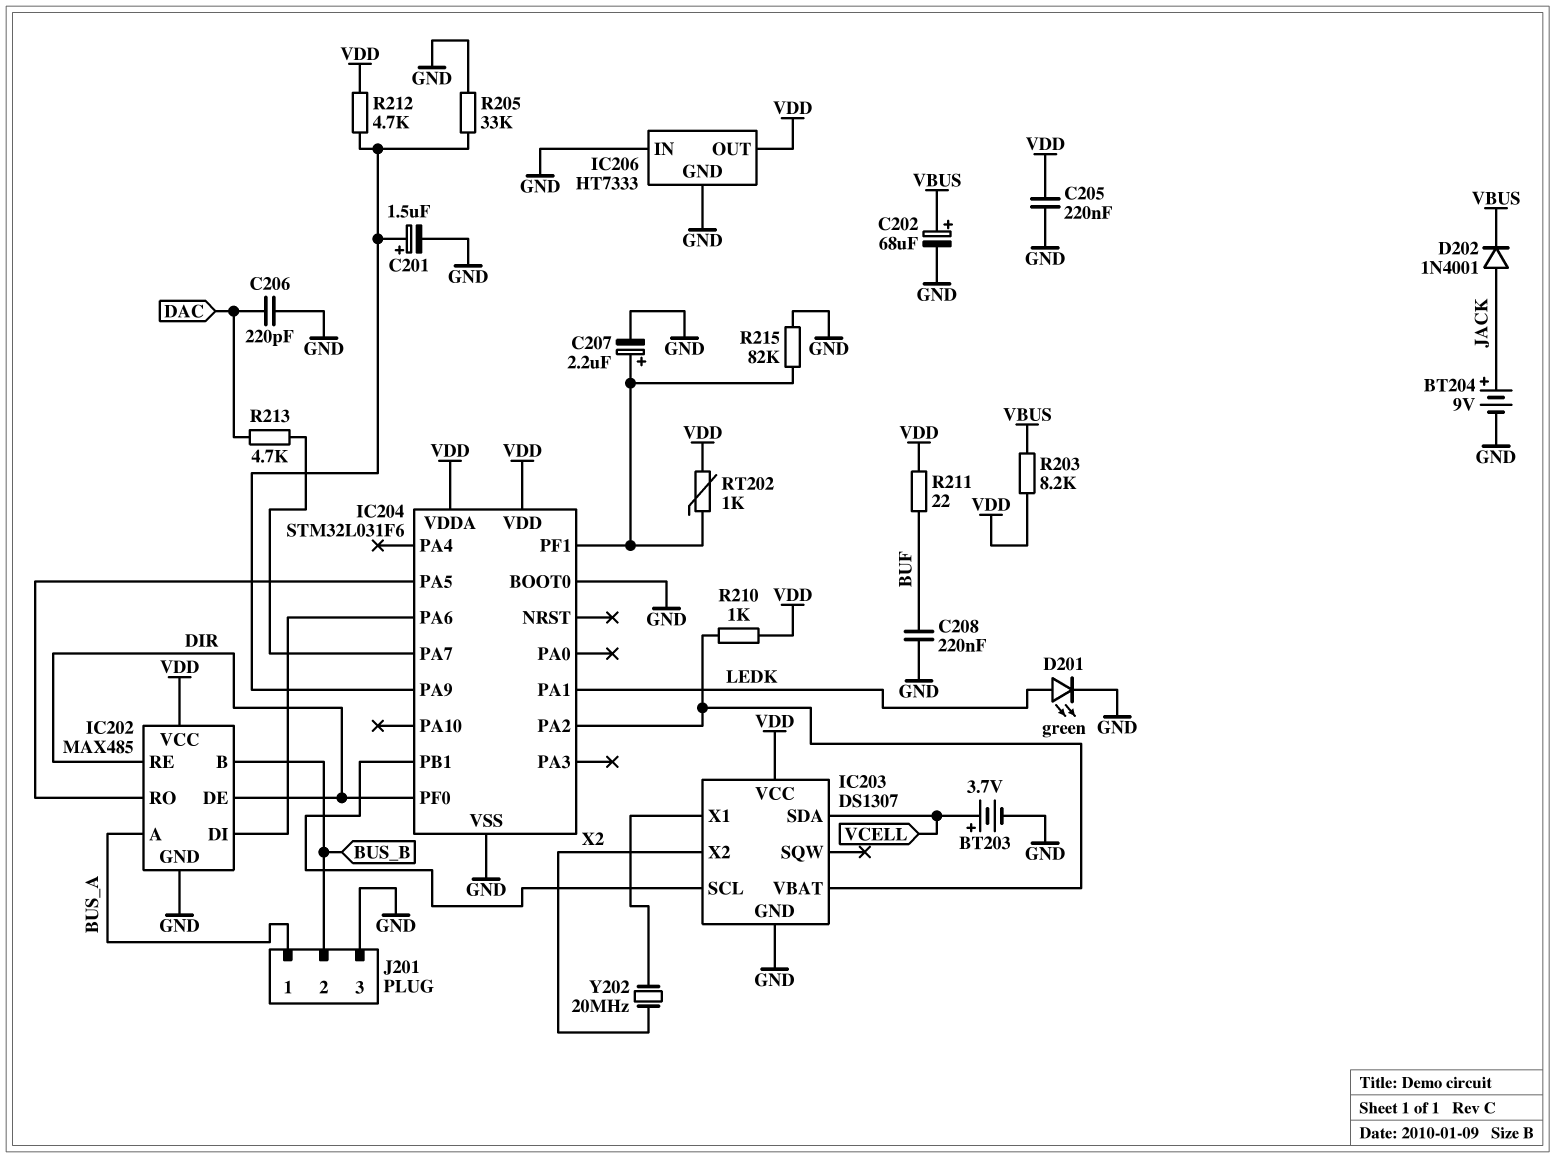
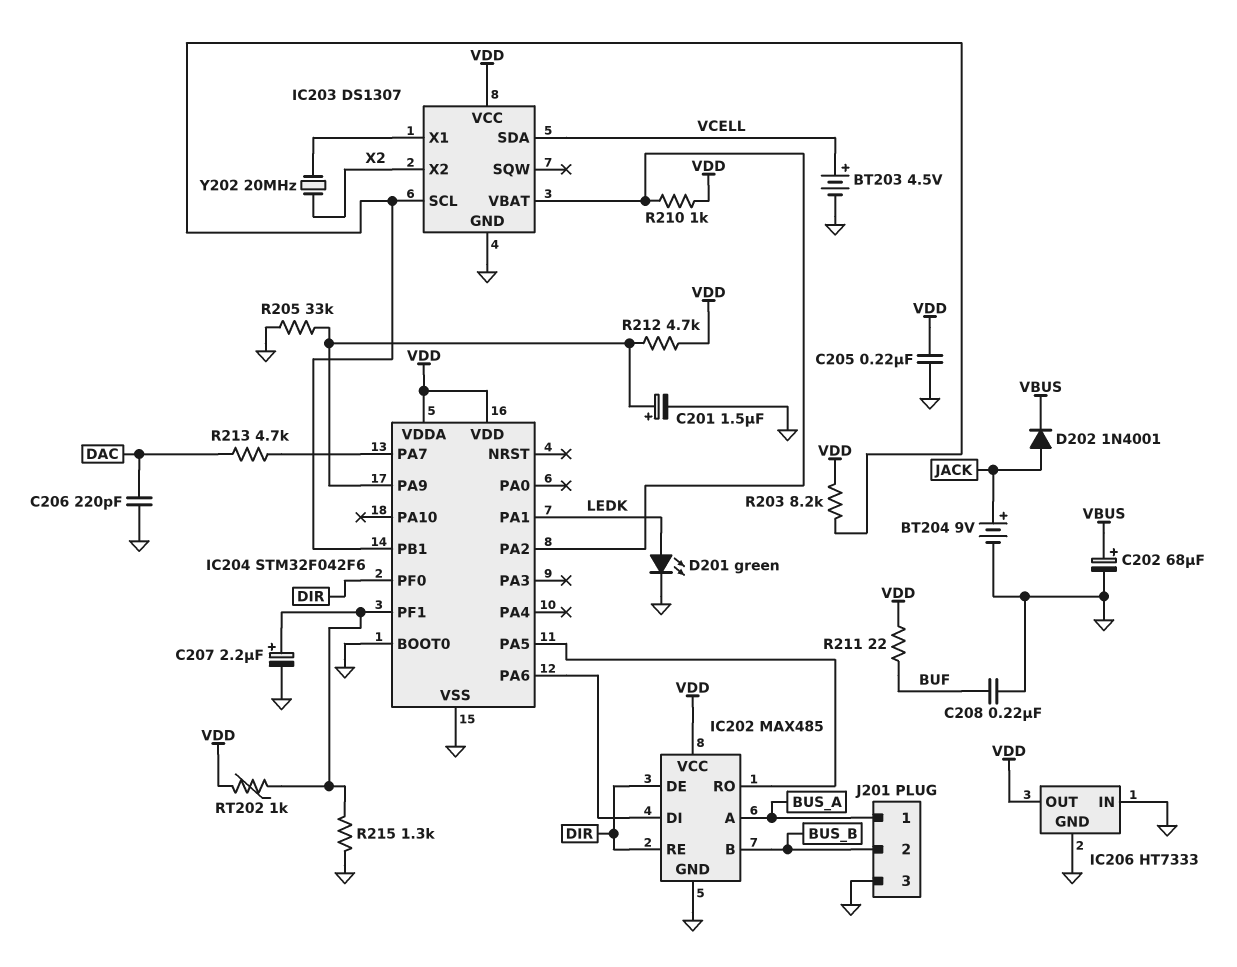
BT203: 3.7V (plus VCELL, minus GND) -> 4.5V (plus VCELL, minus GND)
IC204: STM32L031F6 -> STM32F042F6
R203: 8.2k (VBUS, VDD) -> 8.2k (IC203/SCL, VDD)
R215: 82k (GND, IC204/PF1) -> 1.3k (GND, IC204/PF1)

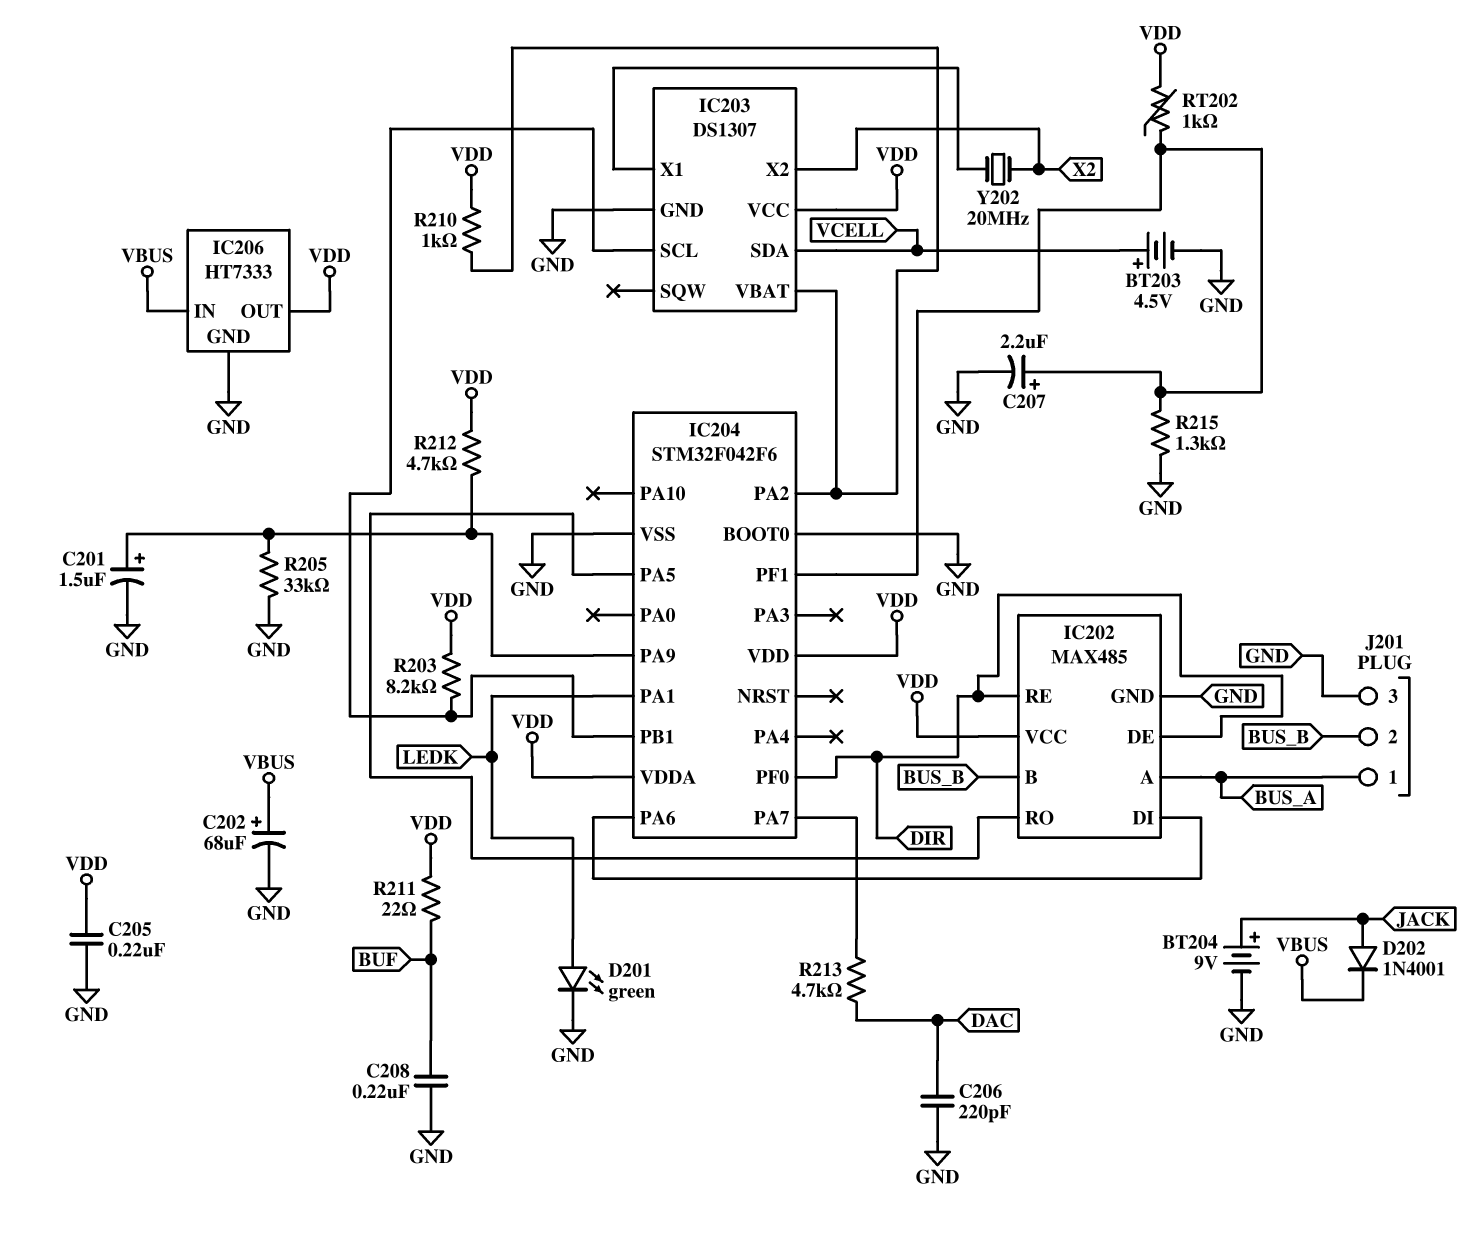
IC206 pin IN: GND -> VBUS

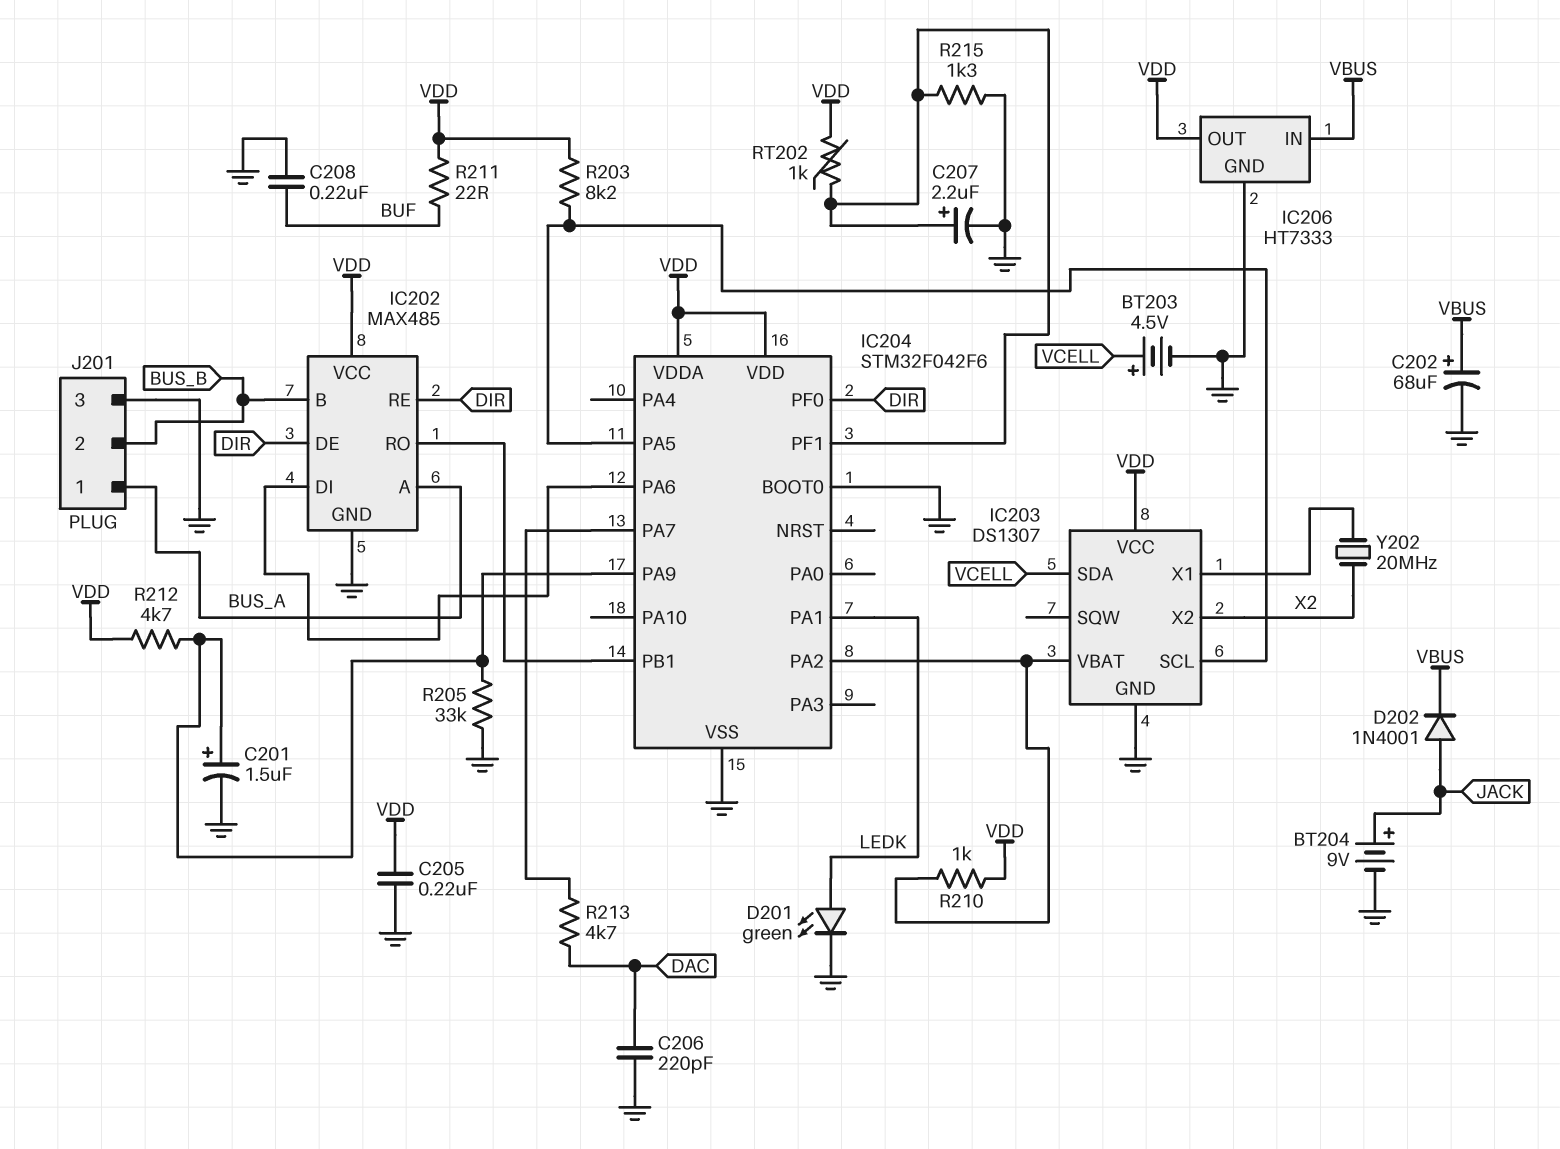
IC204 pin PA5: IC202/RO -> IC203/SCL
IC204 pin PB1: IC203/SCL -> IC202/RO

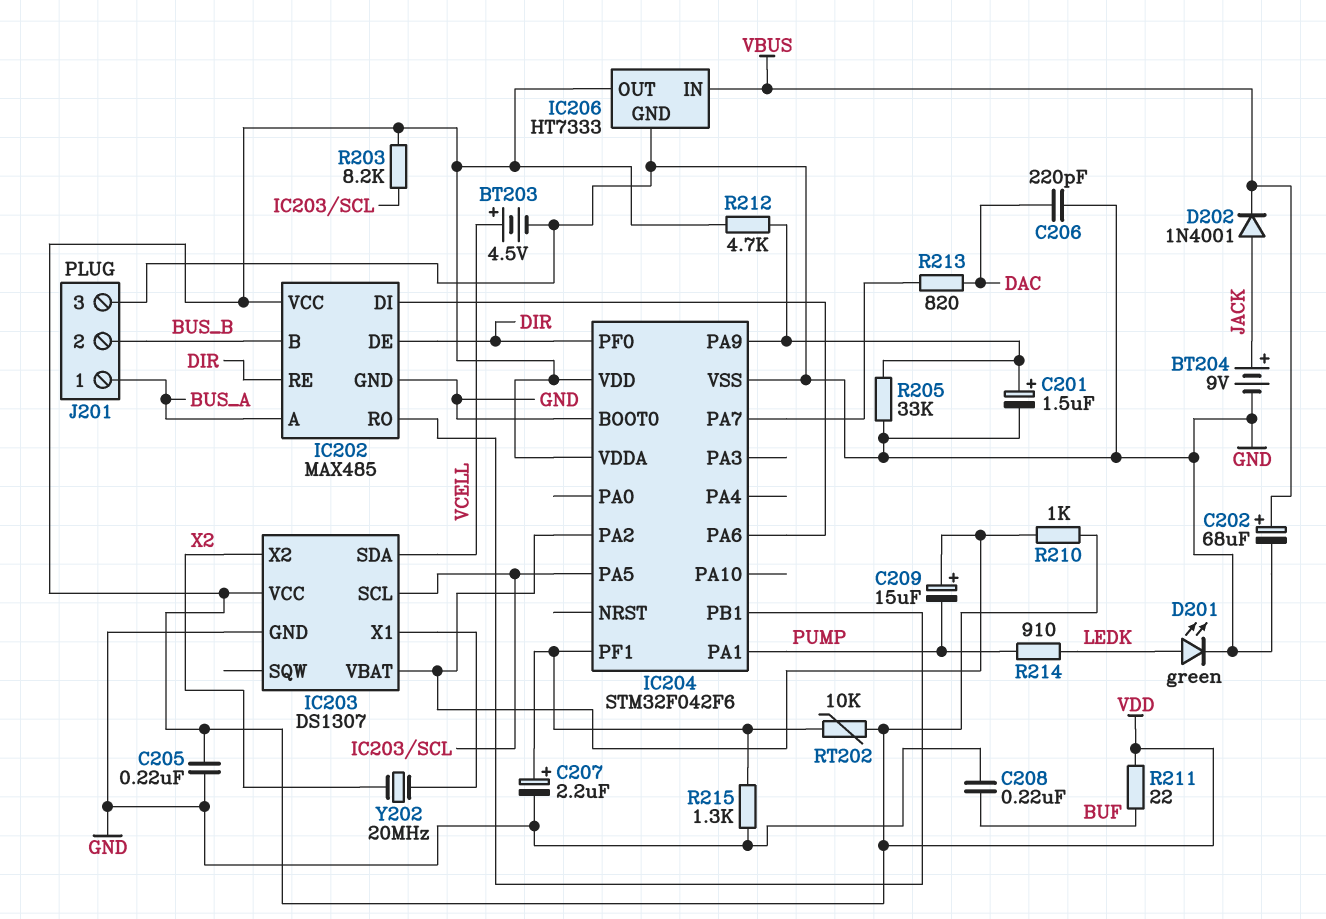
C209: none -> 15uF (plus IC203/VBAT, minus PUMP)
IC204 pin PA1: LEDK -> PUMP
R213: 4.7k (DAC, IC204/PA7) -> 820 (DAC, IC204/PA7)
R214: none -> 910 (LEDK, PUMP)
RT202: 1k (IC204/PF1, VDD) -> 10k (IC204/PF1, VDD)

